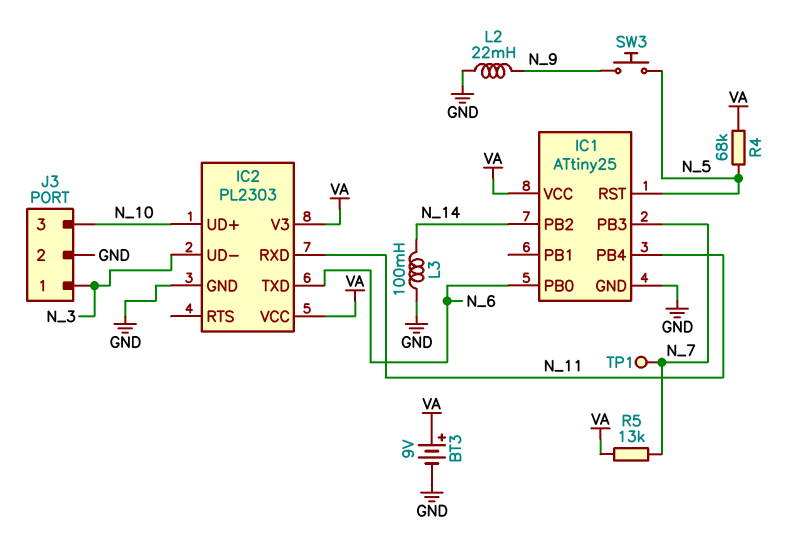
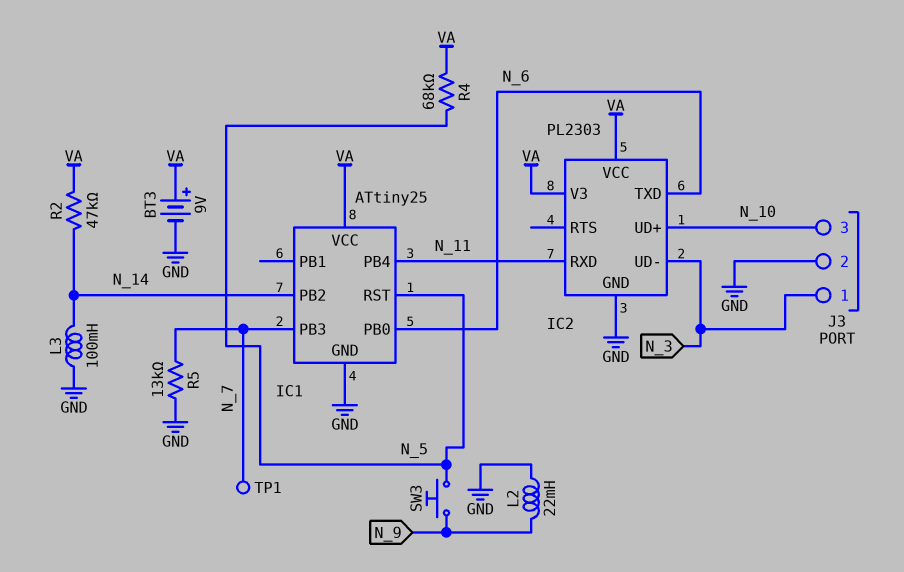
R2: none -> 47k (N_14, VA)
R5: 13k (N_7, VA) -> 13k (GND, N_7)

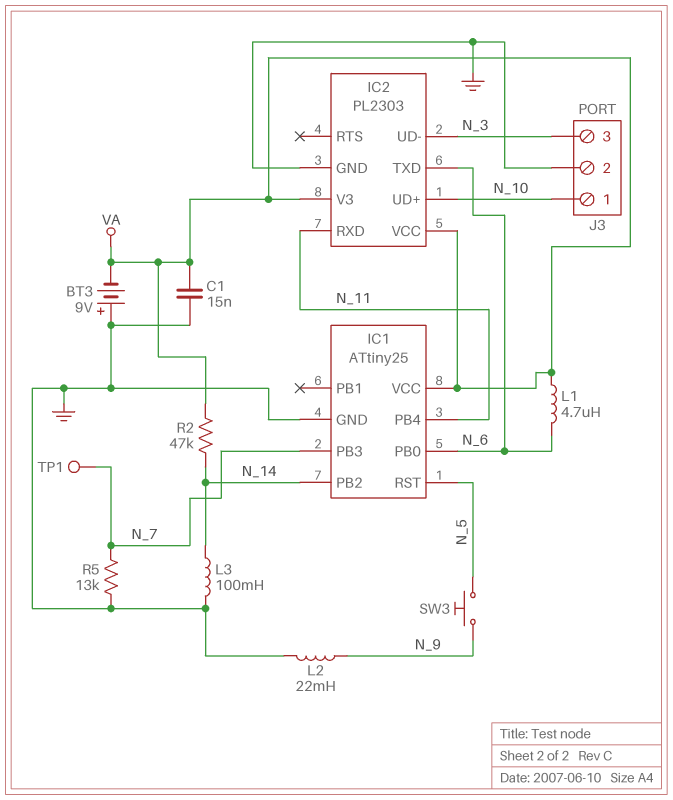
BT3: 9V (plus VA, minus GND) -> 9V (plus GND, minus VA)
C1: none -> 15nF (GND, VA)
J3 pin 1: N_3 -> N_10
J3 pin 3: N_10 -> N_3
L1: none -> 4.7uH (N_6, VA)
R4: 68k (N_5, VA) -> none

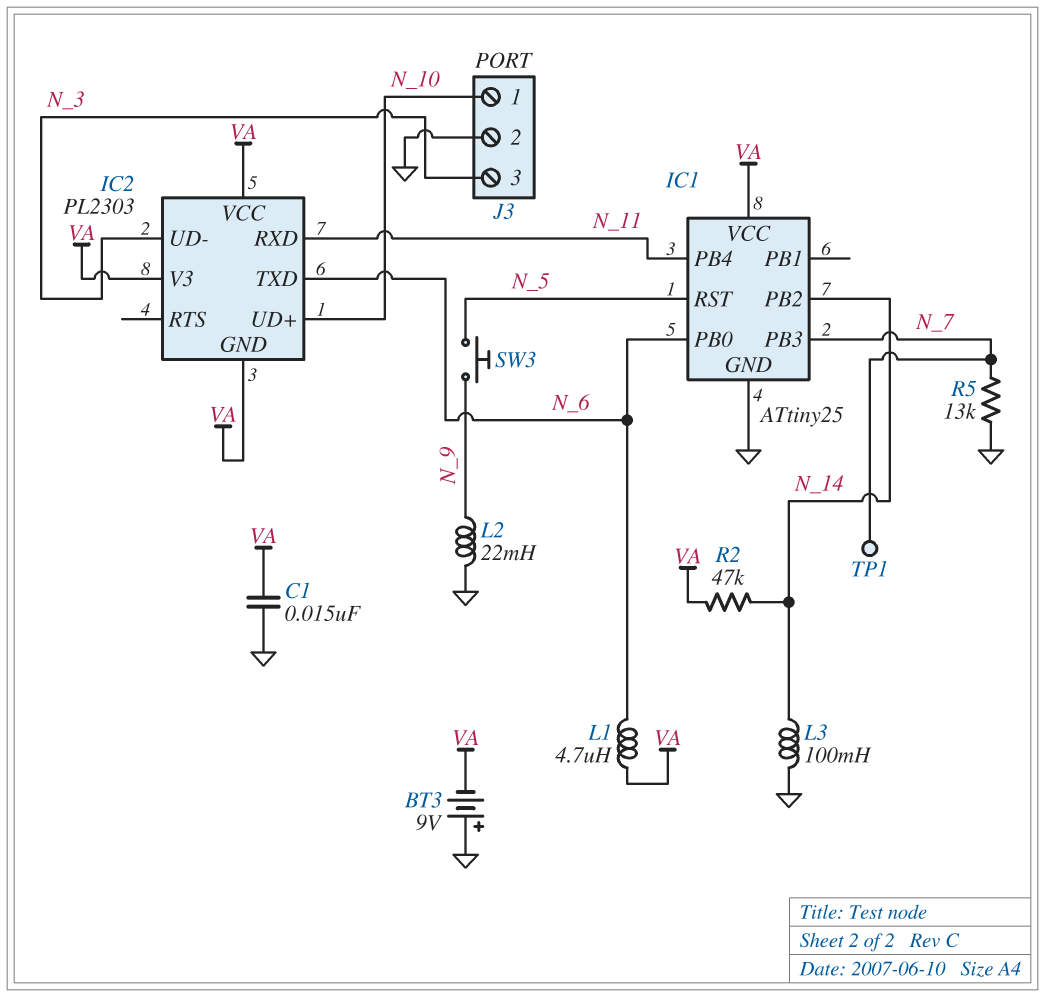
IC2 pin GND: GND -> VA

